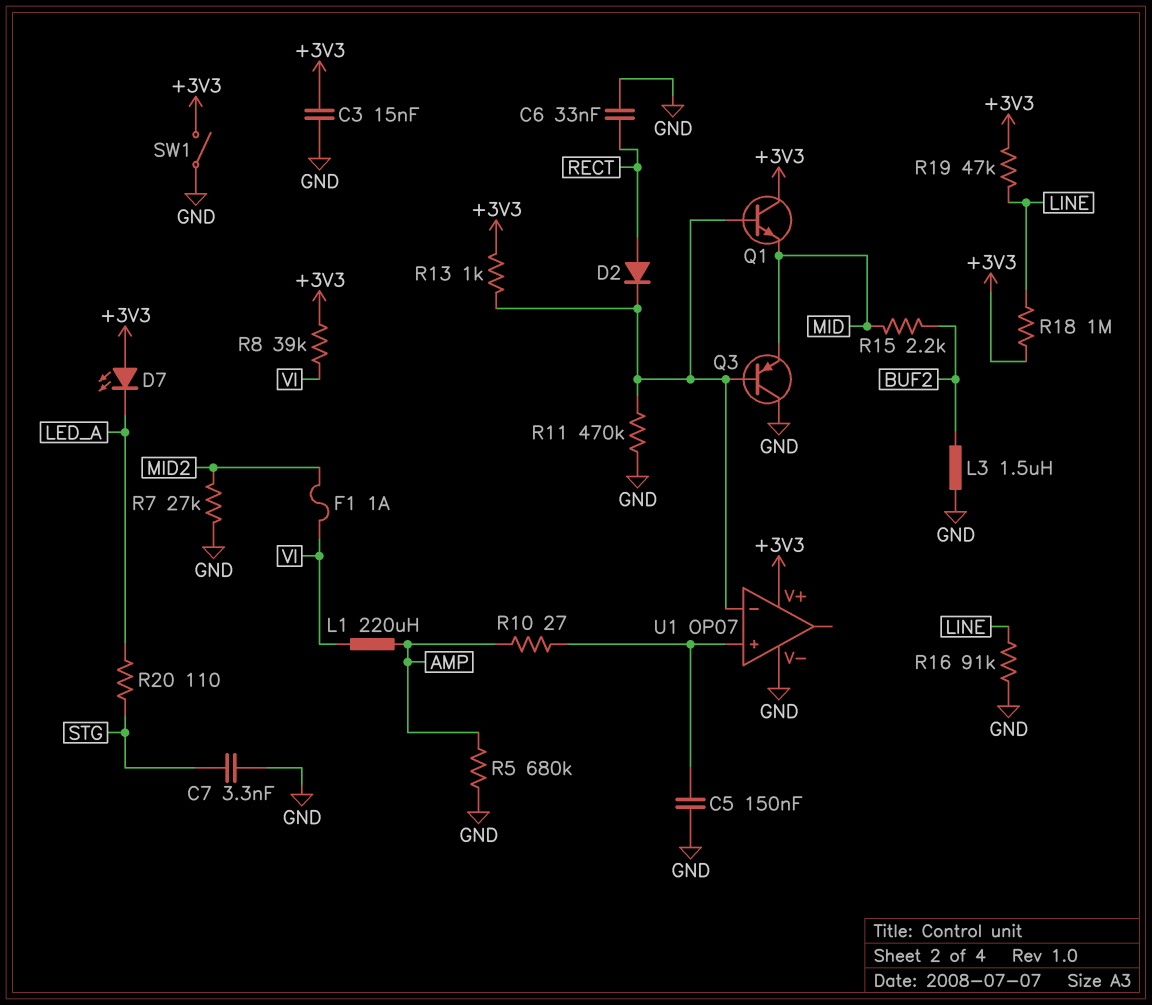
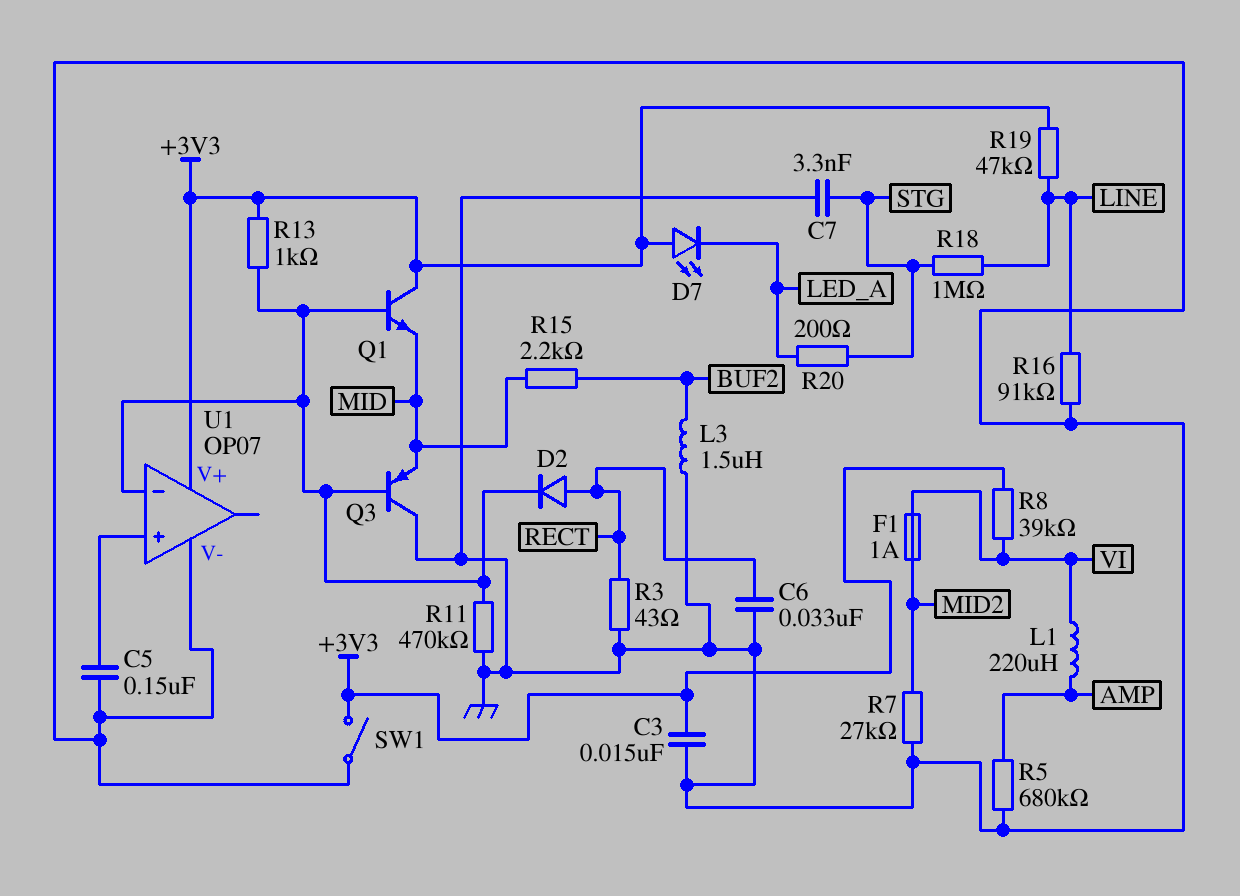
R3: none -> 43 (GND, RECT)
R10: 27 (AMP, U1/in+) -> none
R18: 1M (+3V3, LINE) -> 1M (LINE, STG)
R20: 110 (LED_A, STG) -> 200 (LED_A, STG)

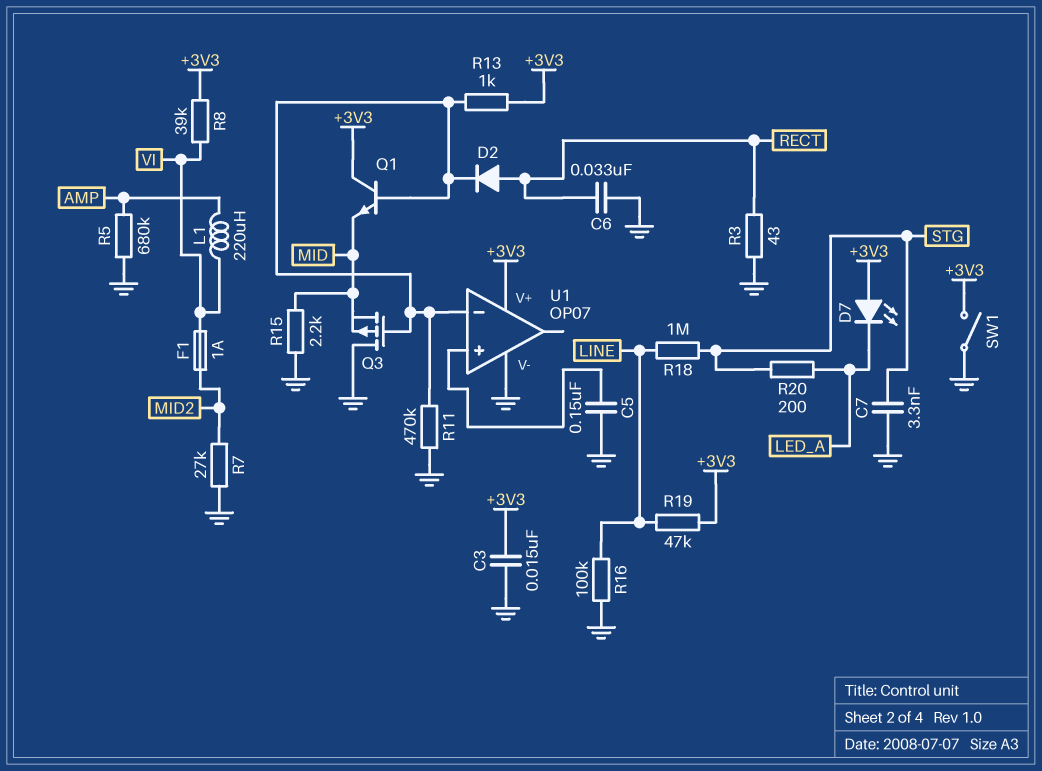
L3: 1.5uH (BUF2, GND) -> none
Q3: PNP (B U1/in-, C GND, E MID) -> PMOS (G U1/in-, D GND, S MID)
R15: 2.2k (BUF2, MID) -> 2.2k (GND, MID)
R16: 91k (GND, LINE) -> 100k (GND, LINE)

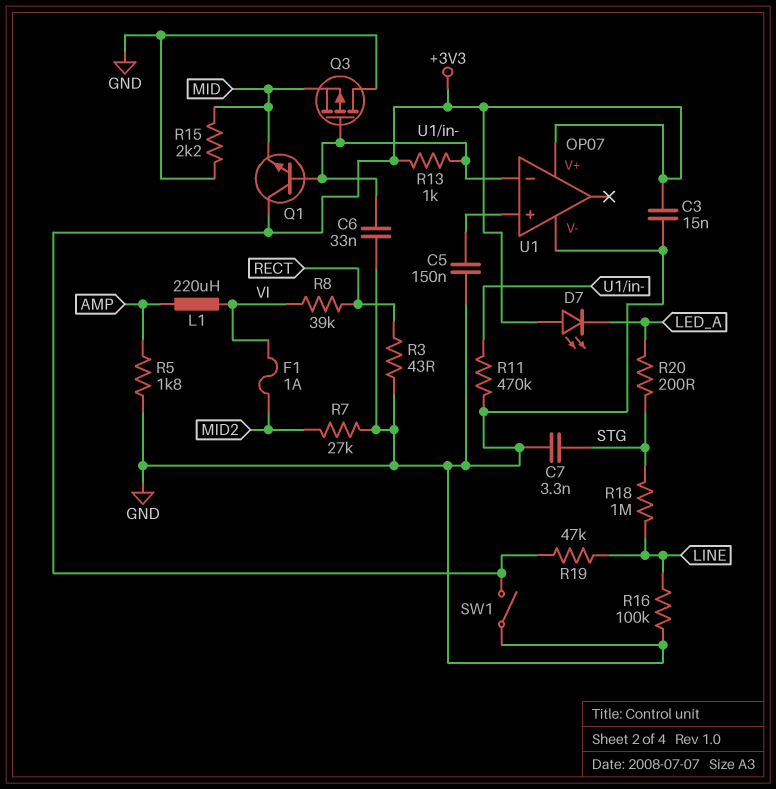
C6: 33nF (GND, RECT) -> 33nF (GND, U1/in-)
D2: diode (A RECT, K U1/in-) -> none
R5: 680k (AMP, GND) -> 1.8k (AMP, GND)
R8: 39k (+3V3, VI) -> 39k (RECT, VI)

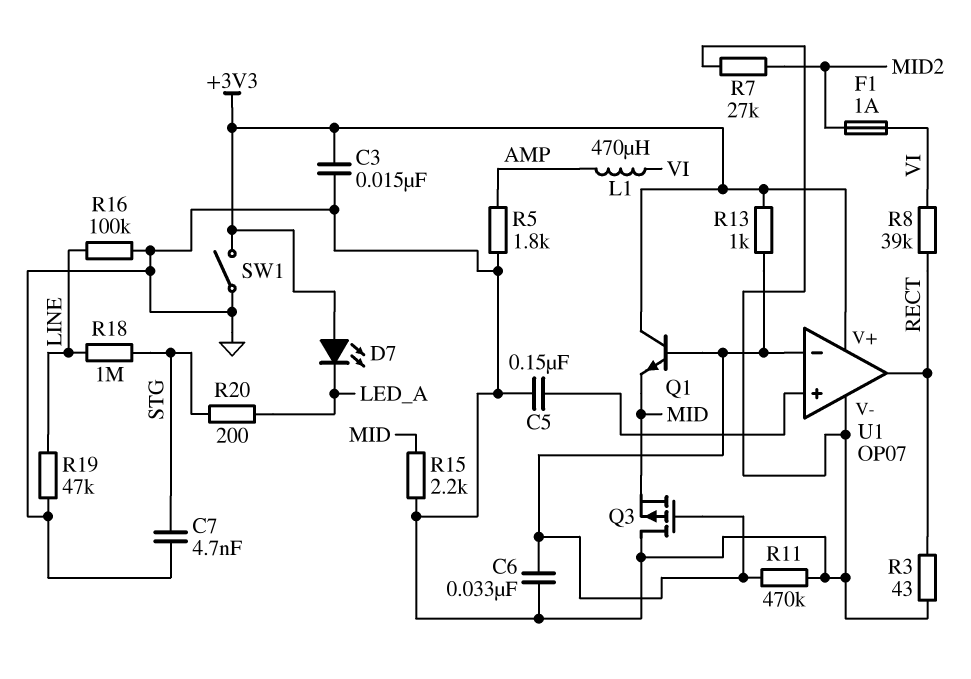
C7: 3.3nF (GND, STG) -> 4.7nF (GND, STG)
L1: 220uH (AMP, VI) -> 470uH (AMP, VI)
R19: 47k (+3V3, LINE) -> 47k (GND, LINE)
U1 pin out: none -> RECT

